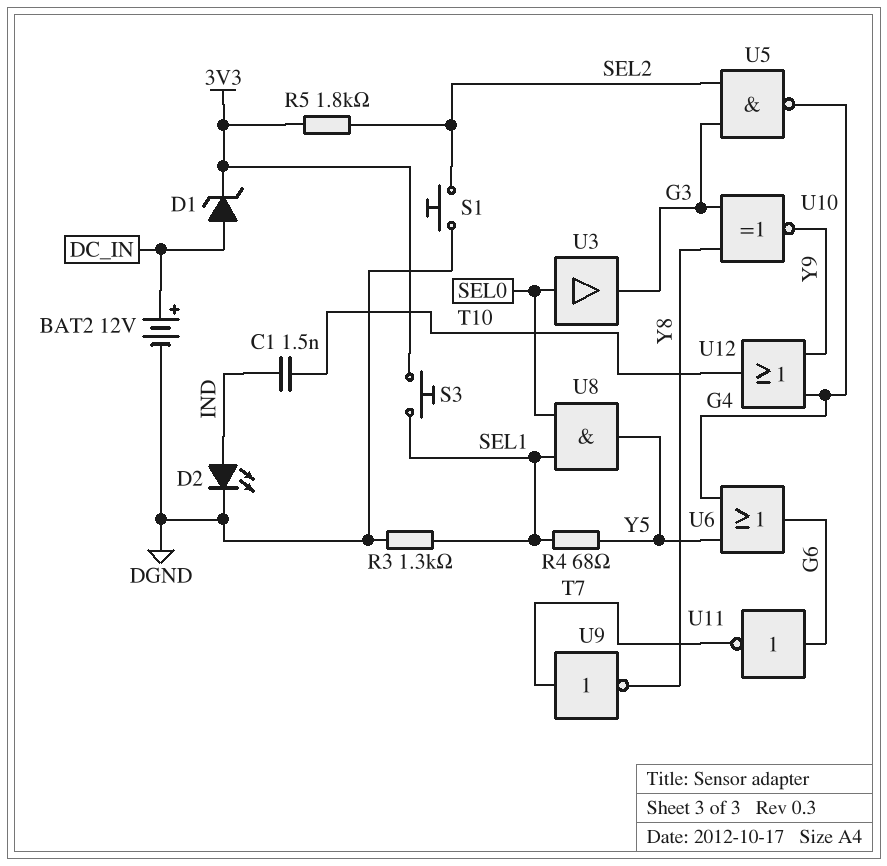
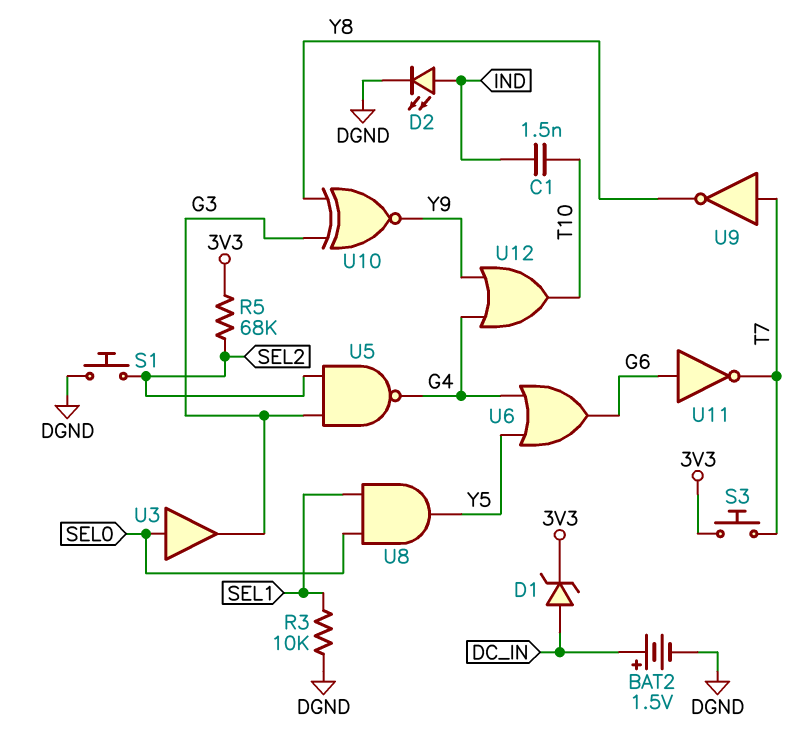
BAT2: 12V (plus DC_IN, minus DGND) -> 1.5V (plus DC_IN, minus DGND)
R3: 1.3k (DGND, SEL1) -> 10k (DGND, SEL1)
R4: 68 (SEL1, Y5) -> none
R5: 1.8k (3V3, SEL2) -> 68k (3V3, SEL2)
S3: button (3V3, SEL1) -> button (3V3, T7)

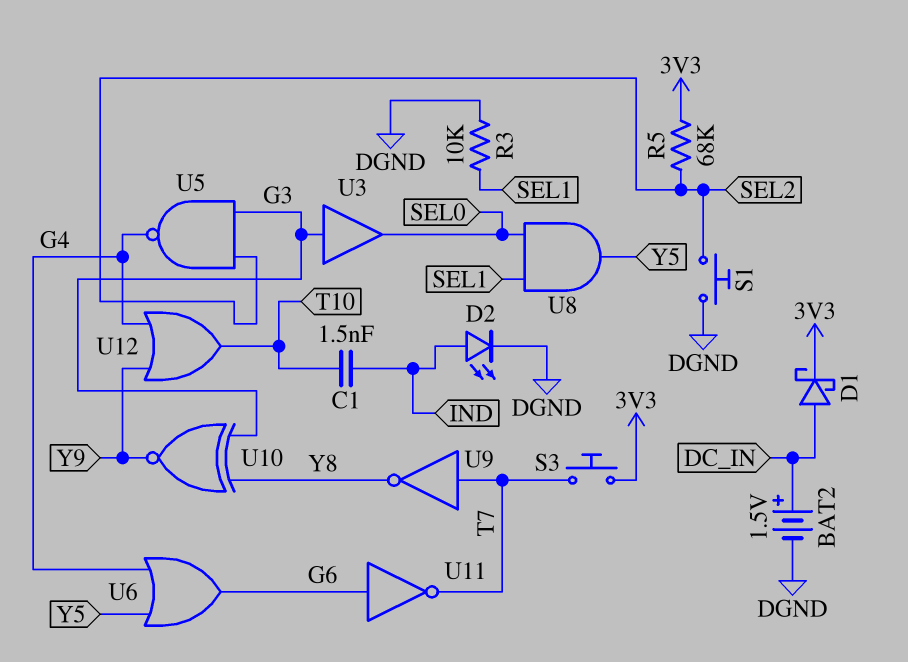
D1: zener (A DC_IN, K 3V3) -> schottky (A DC_IN, K 3V3)
U3: buffer (in SEL0, out G3) -> buffer (in G3, out SEL0)

